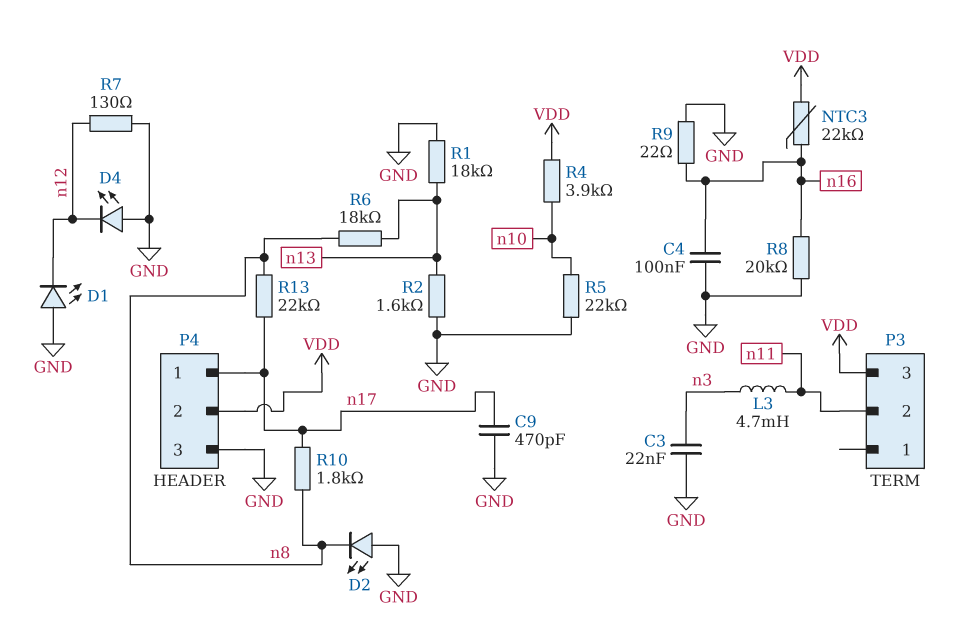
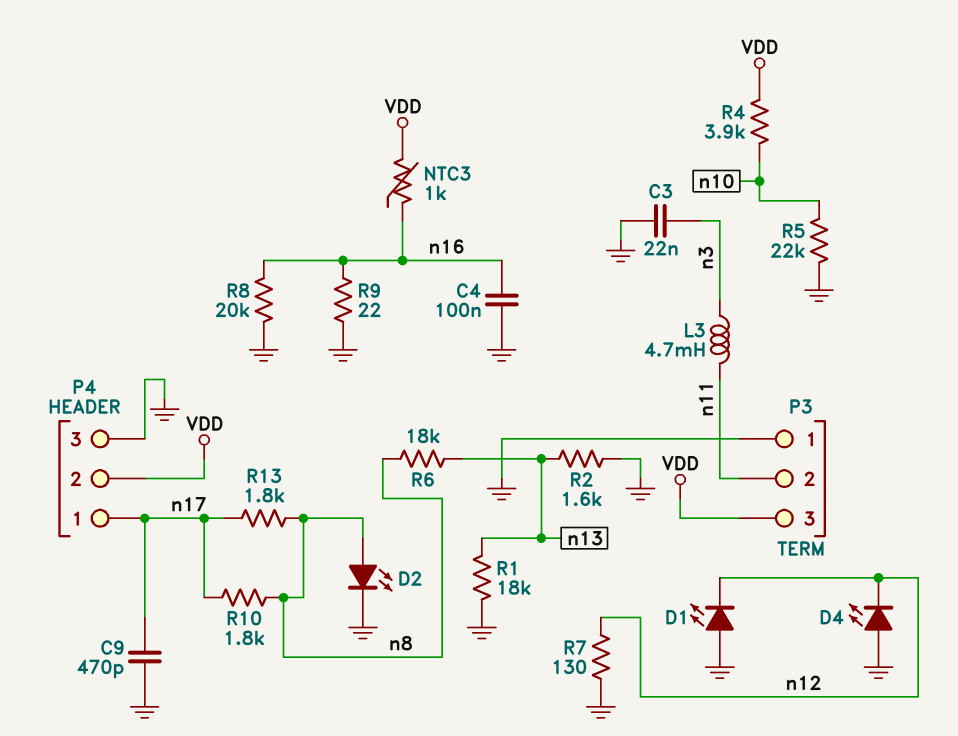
D2: LED (A GND, K n8) -> LED (A n8, K GND)
NTC3: 22k (VDD, n16) -> 1k (VDD, n16)
P3 pin 1: none -> GND
R13: 22k (n8, n17) -> 1.8k (n8, n17)

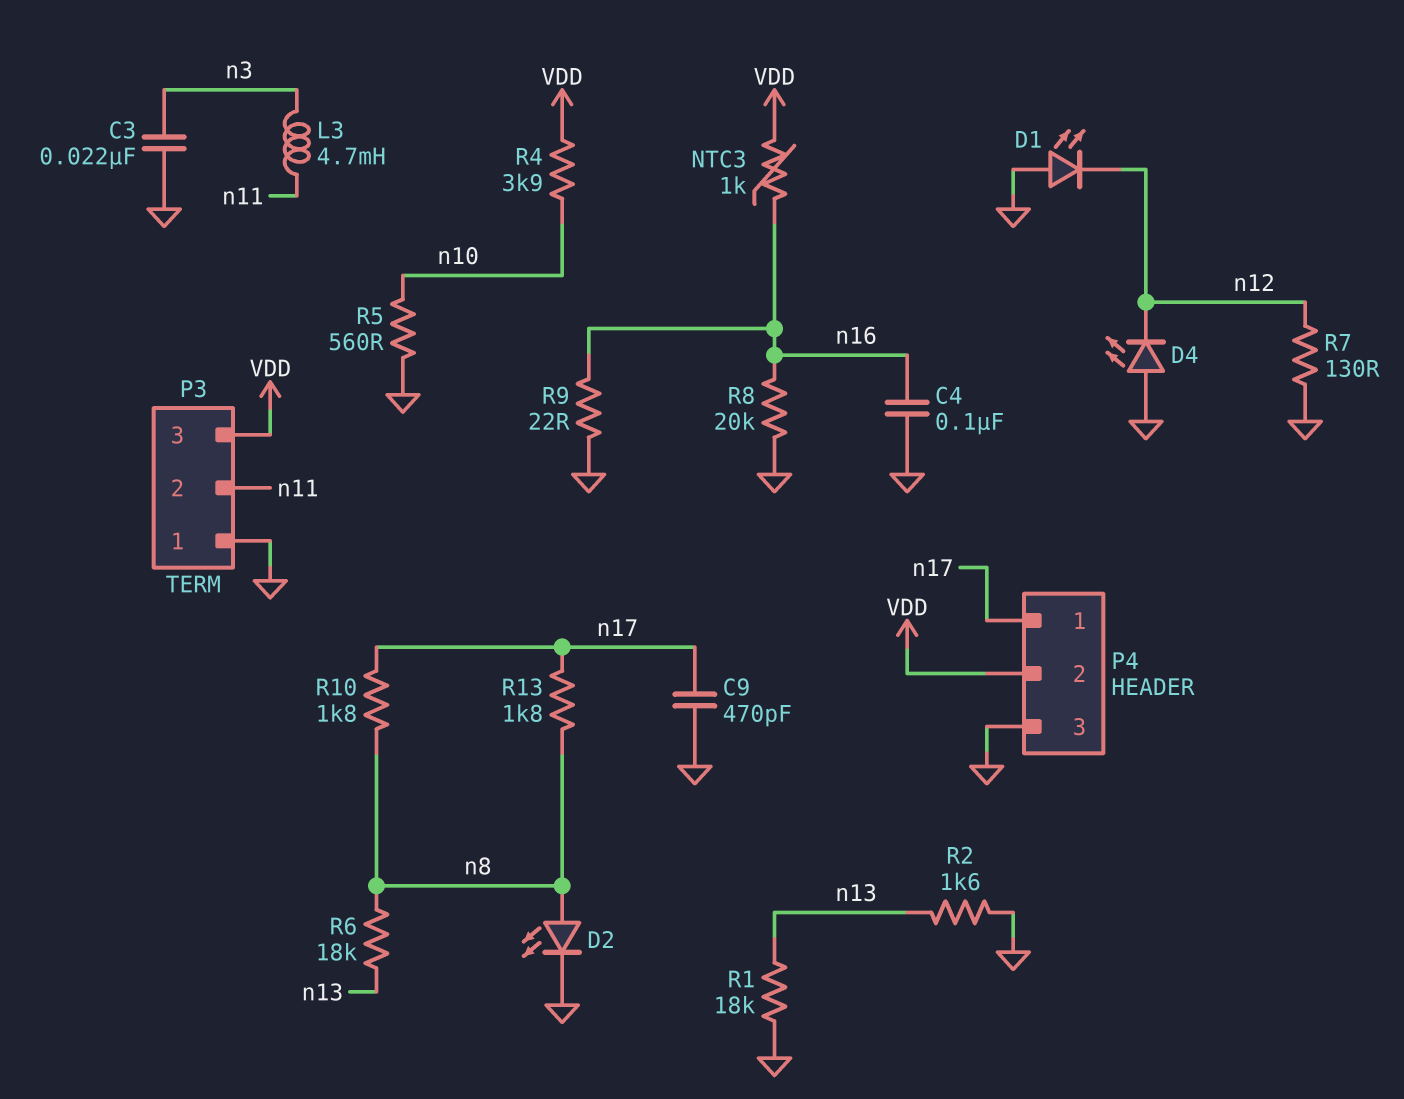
R5: 22k (GND, n10) -> 560 (GND, n10)

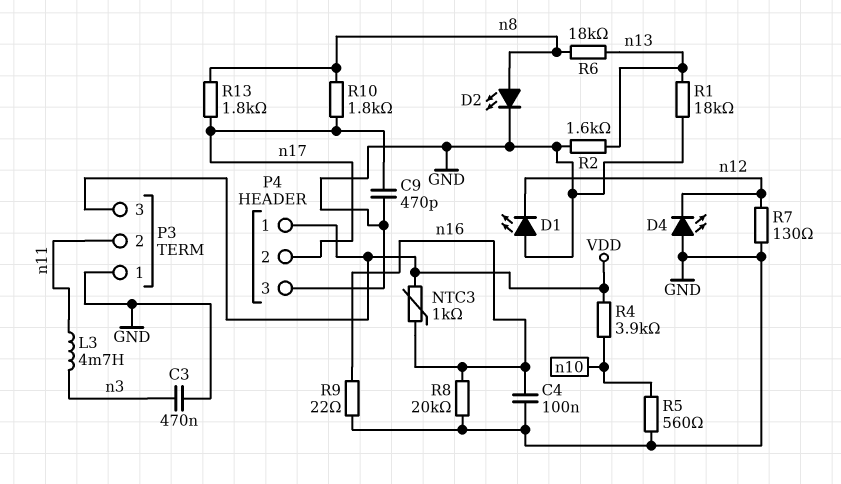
C3: 22nF (GND, n3) -> 470nF (GND, n3)
P4 pin 1: n17 -> VDD
P4 pin 2: VDD -> n17

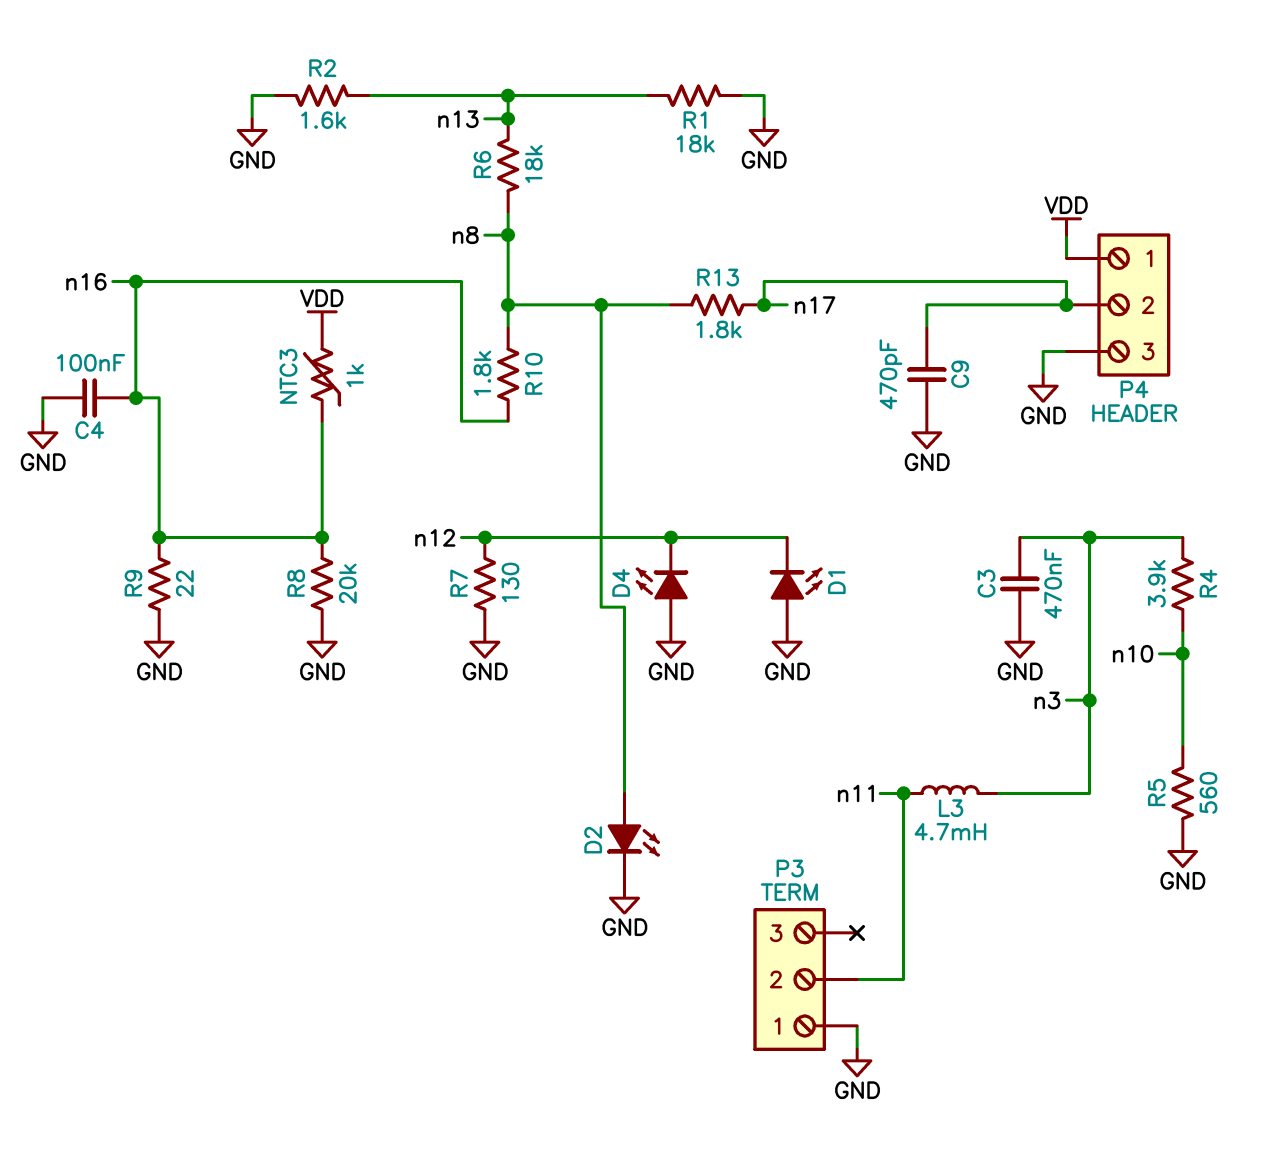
P3 pin 3: VDD -> none
R4: 3.9k (VDD, n10) -> 3.9k (n3, n10)
R10: 1.8k (n8, n17) -> 1.8k (n8, n16)

